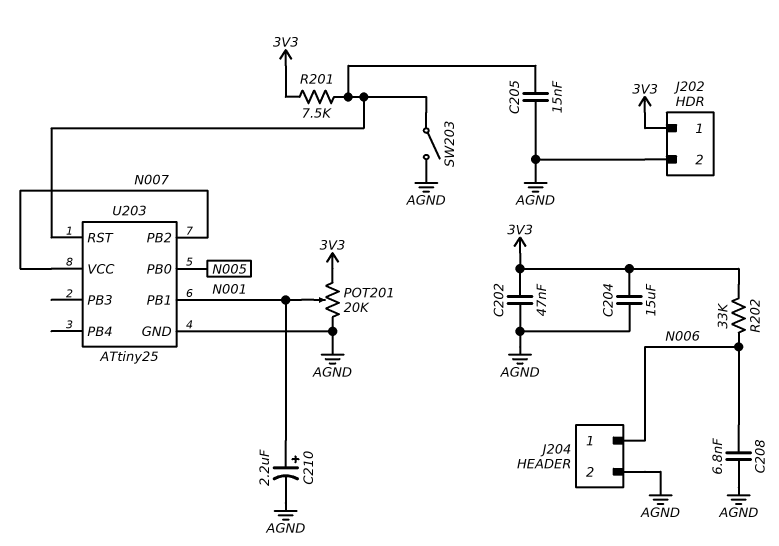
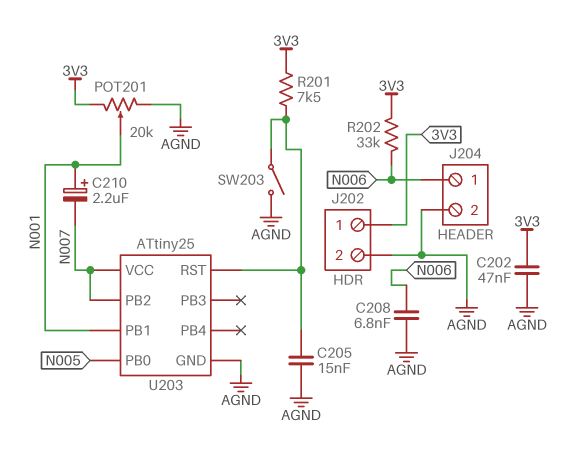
C204: 15uF (3V3, AGND) -> none
C210: 2.2uF (plus N001, minus AGND) -> 2.2uF (plus N001, minus N007)

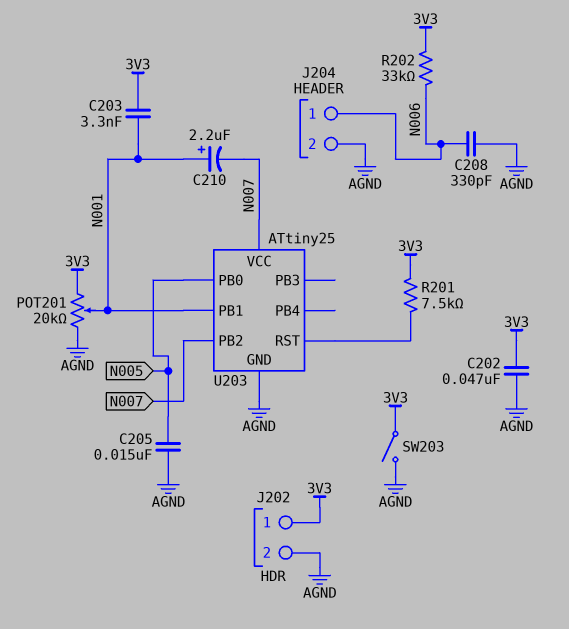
C203: none -> 3.3nF (3V3, N001)
C205: 15nF (AGND, U203/RST) -> 15nF (AGND, N005)
C208: 6.8nF (AGND, N006) -> 330pF (AGND, N006)
SW203: switch (AGND, U203/RST) -> switch (3V3, AGND)

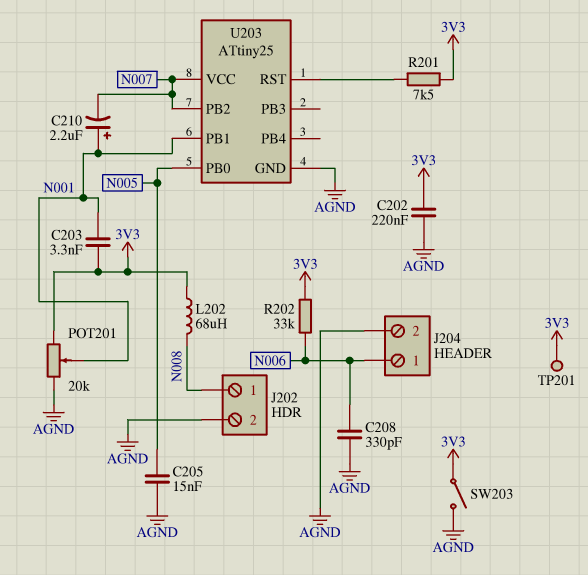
C202: 47nF (3V3, AGND) -> 220nF (3V3, AGND)
J202 pin 1: 3V3 -> N008
L202: none -> 68uH (3V3, N008)
TP201: none -> test point (3V3)

